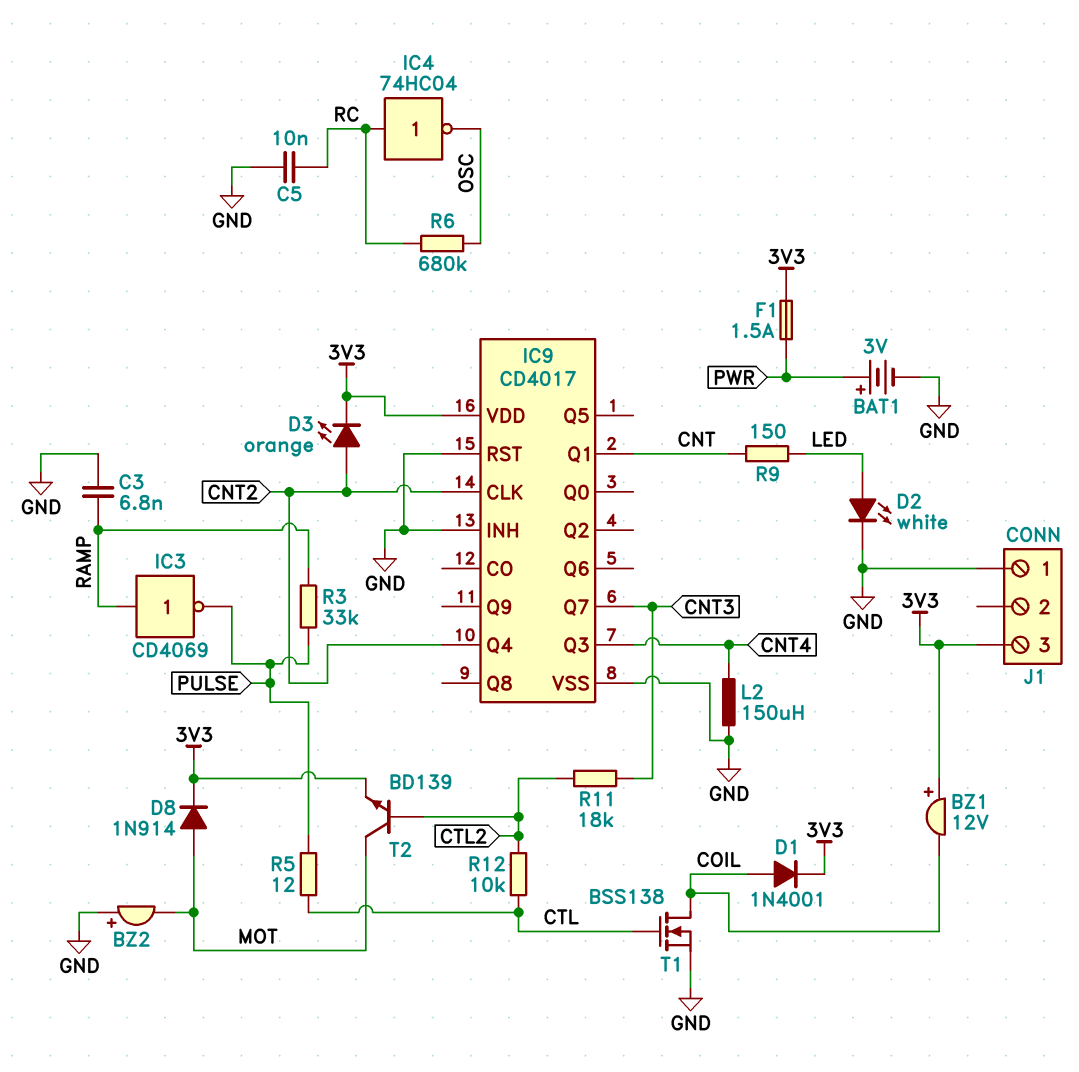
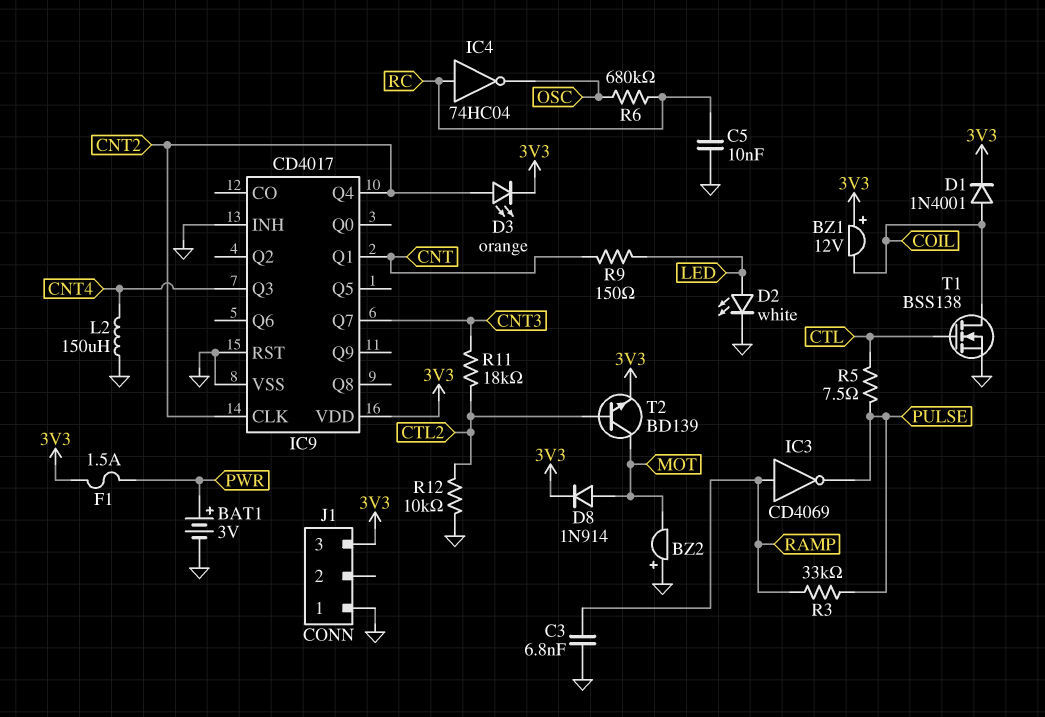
R5: 12 (CTL, PULSE) -> 7.5 (CTL, PULSE)
R12: 10k (CTL, CTL2) -> 10k (CTL2, GND)

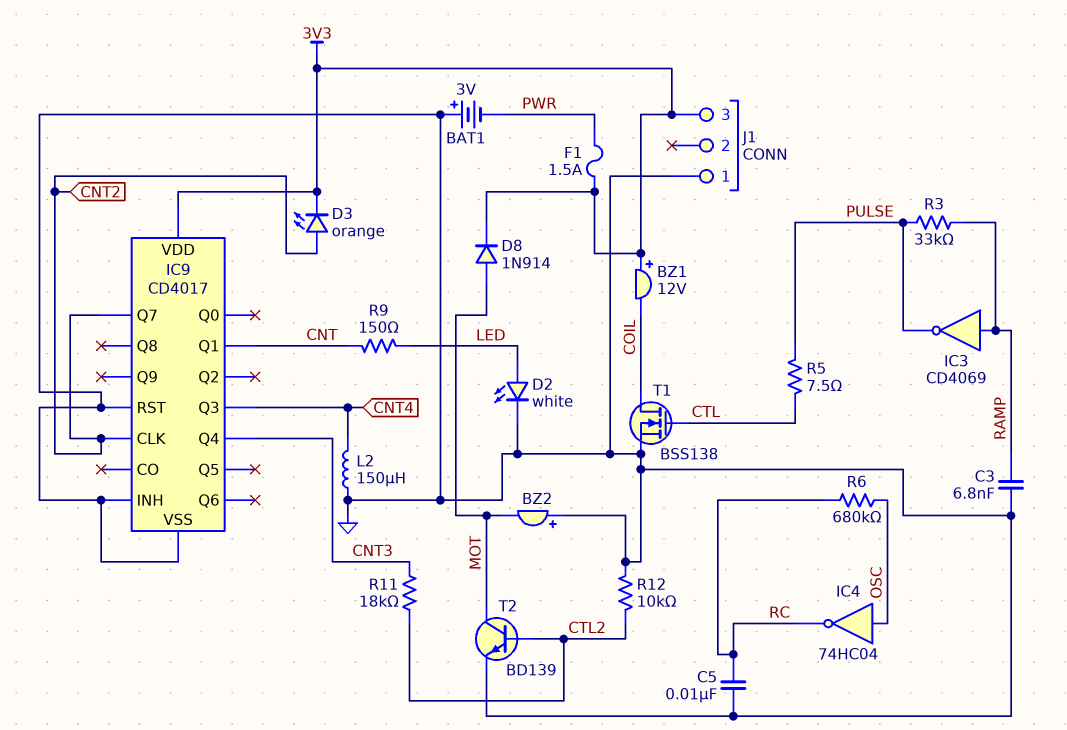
BAT1: 3V (plus PWR, minus GND) -> 3V (plus GND, minus PWR)
D1: diode 1N4001 (A COIL, K 3V3) -> none
IC4: NOT 74HC04 (in RC, out OSC) -> NOT 74HC04 (in OSC, out RC)
IC9 pin Q4: CNT2 -> CNT3
IC9 pin Q7: CNT3 -> CNT2
T2: NPN BD139 (B CTL2, C MOT, E 3V3) -> NPN BD139 (B CTL2, C MOT, E GND)

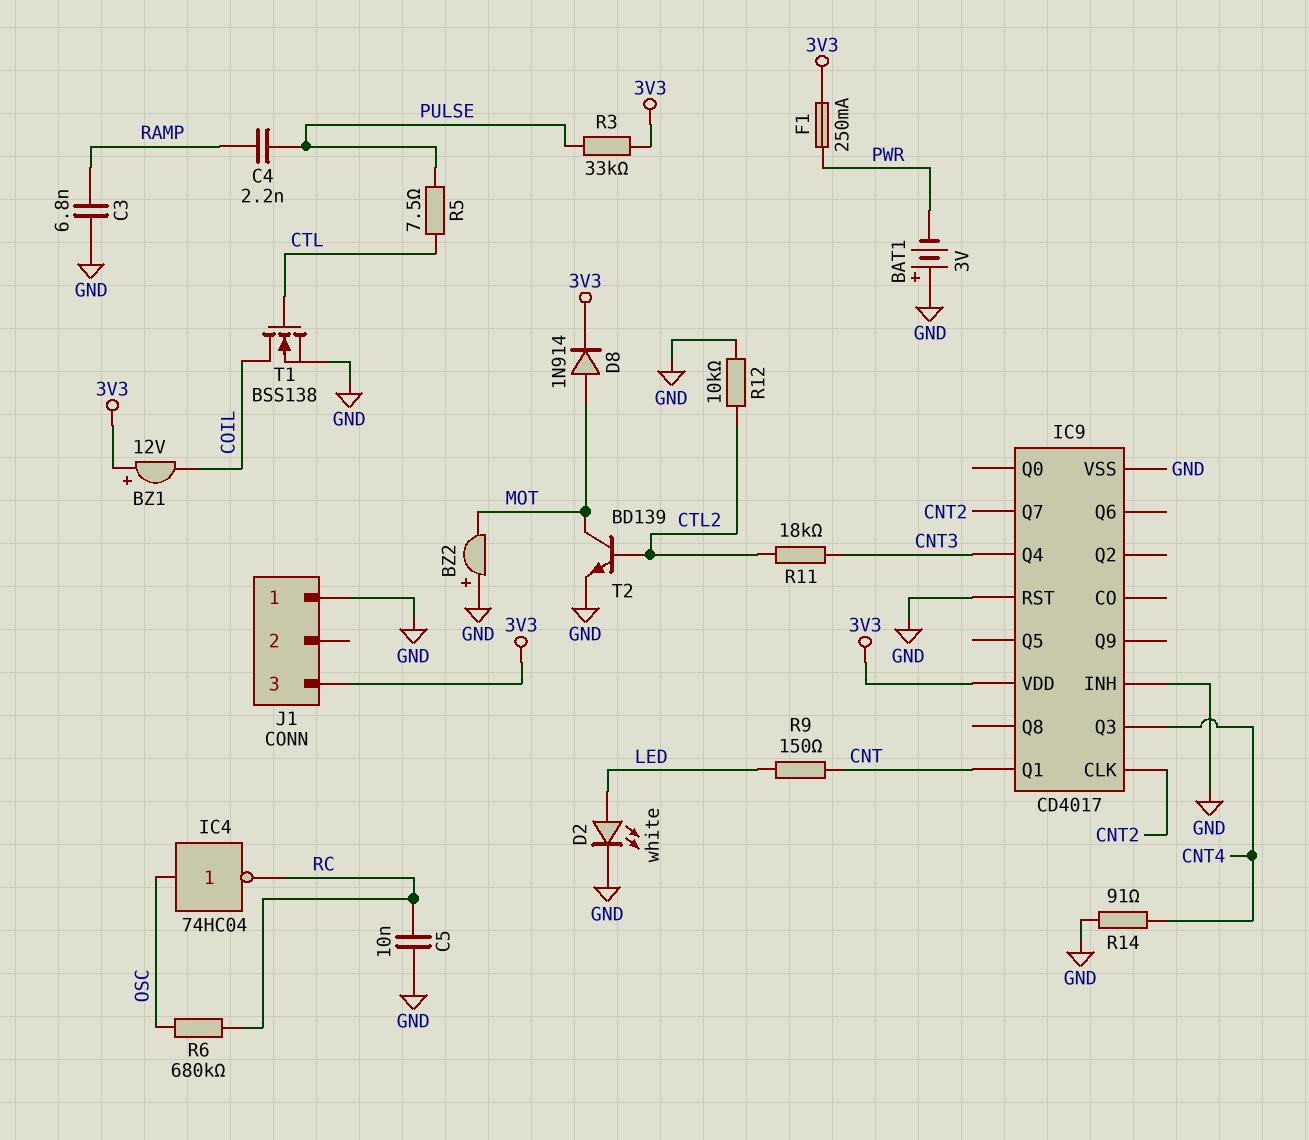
C4: none -> 2.2nF (PULSE, RAMP)
D3: LED orange (A CNT2, K 3V3) -> none
F1: 1.5A (3V3, PWR) -> 250mA (3V3, PWR)
IC3: NOT CD4069 (in RAMP, out PULSE) -> none
L2: 150uH (CNT4, GND) -> none
R3: 33k (PULSE, RAMP) -> 33k (3V3, PULSE)
R14: none -> 91 (CNT4, GND)

